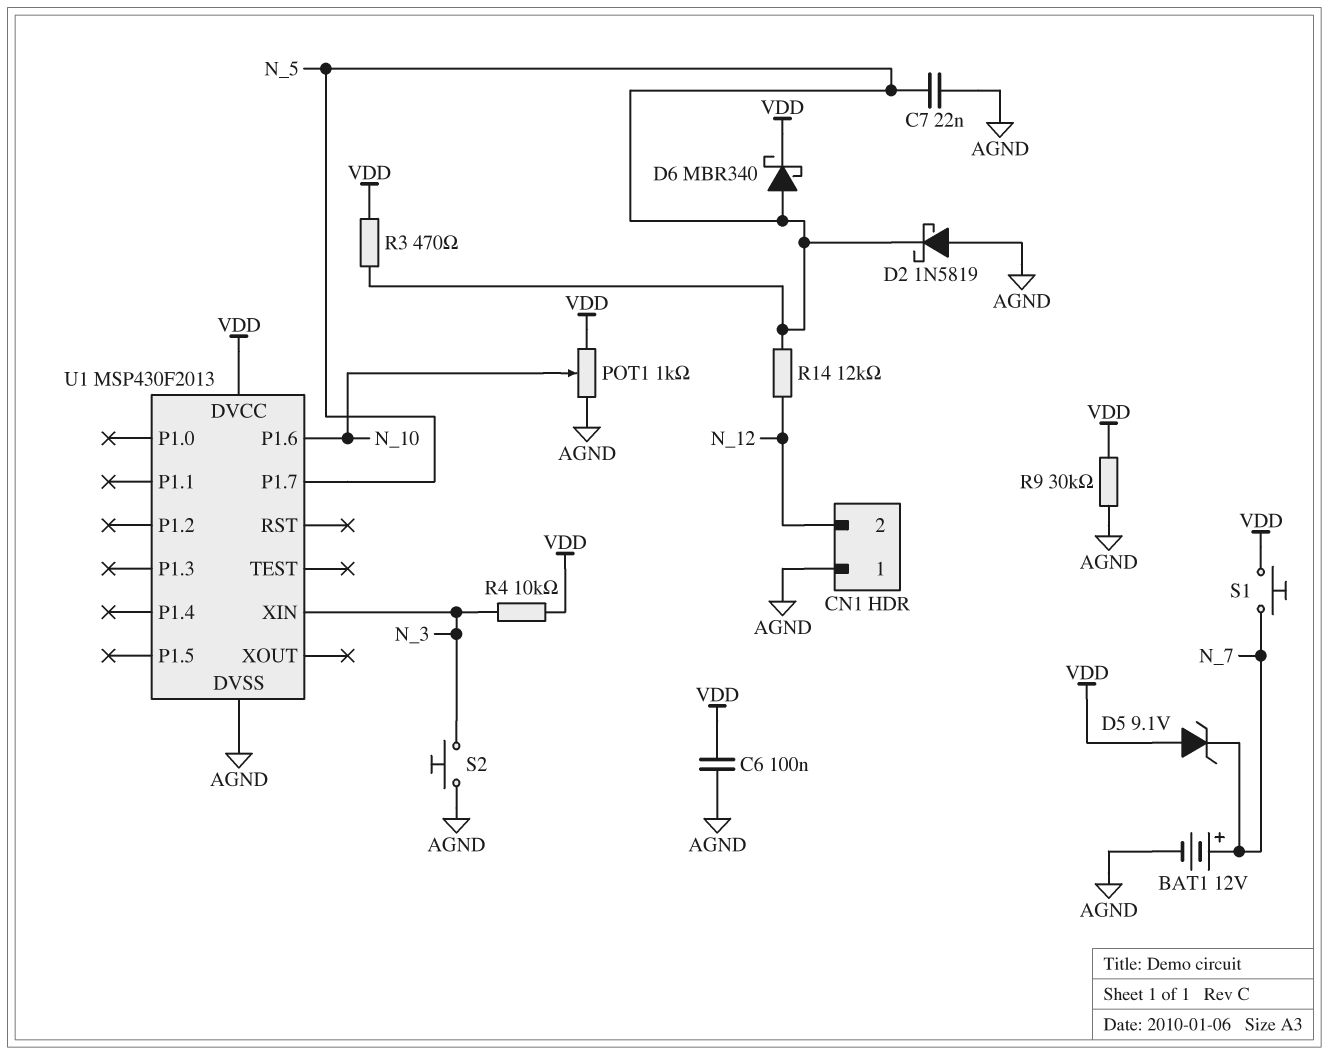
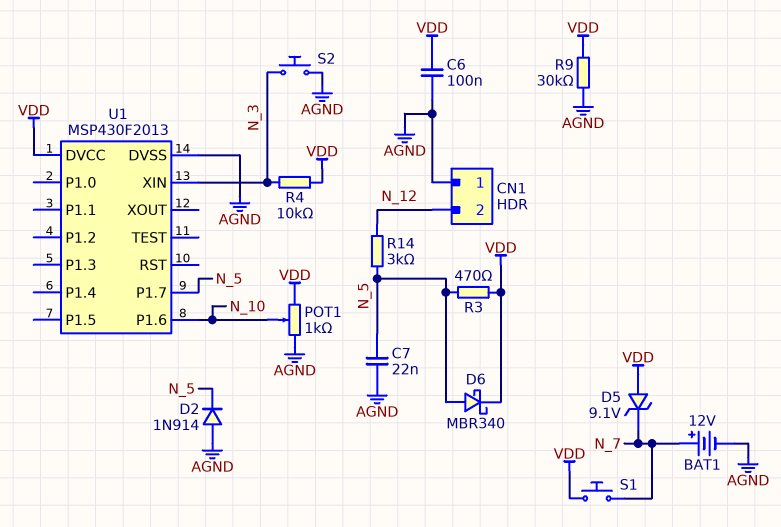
D2: schottky 1N5819 (A AGND, K N_5) -> diode 1N914 (A AGND, K N_5)
R14: 12k (N_5, N_12) -> 3k (N_5, N_12)

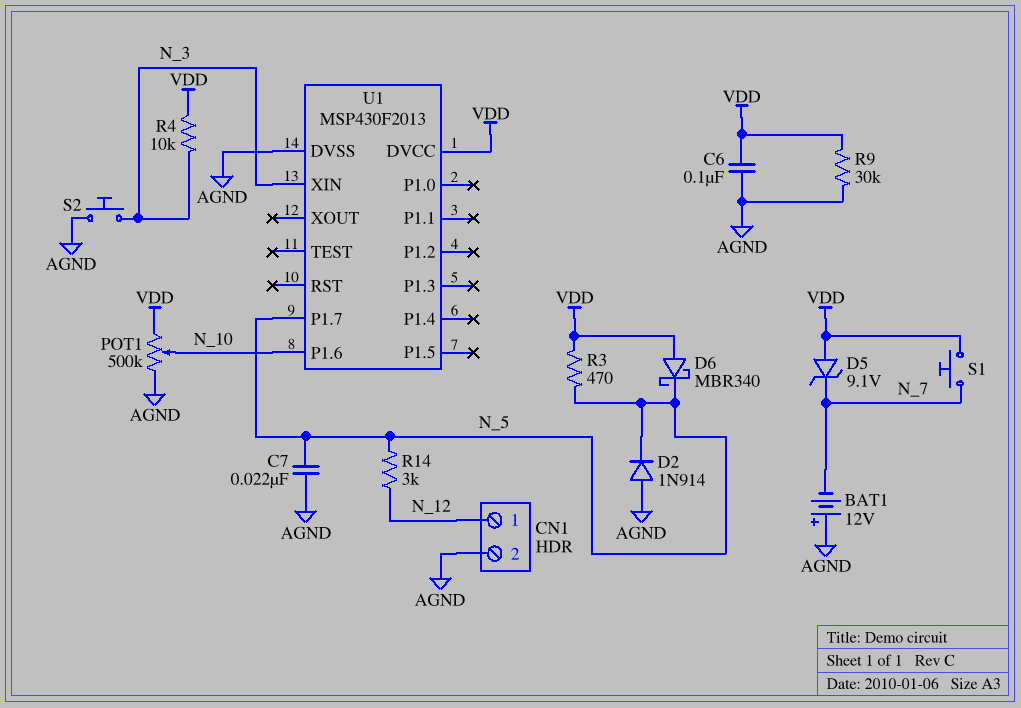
BAT1: 12V (plus N_7, minus AGND) -> 12V (plus AGND, minus N_7)
CN1 pin 1: AGND -> N_12
CN1 pin 2: N_12 -> AGND
D6: schottky MBR340 (A N_5, K VDD) -> schottky MBR340 (A VDD, K N_5)
POT1: 1k (AGND, VDD, wiper N_10) -> 500k (AGND, VDD, wiper N_10)

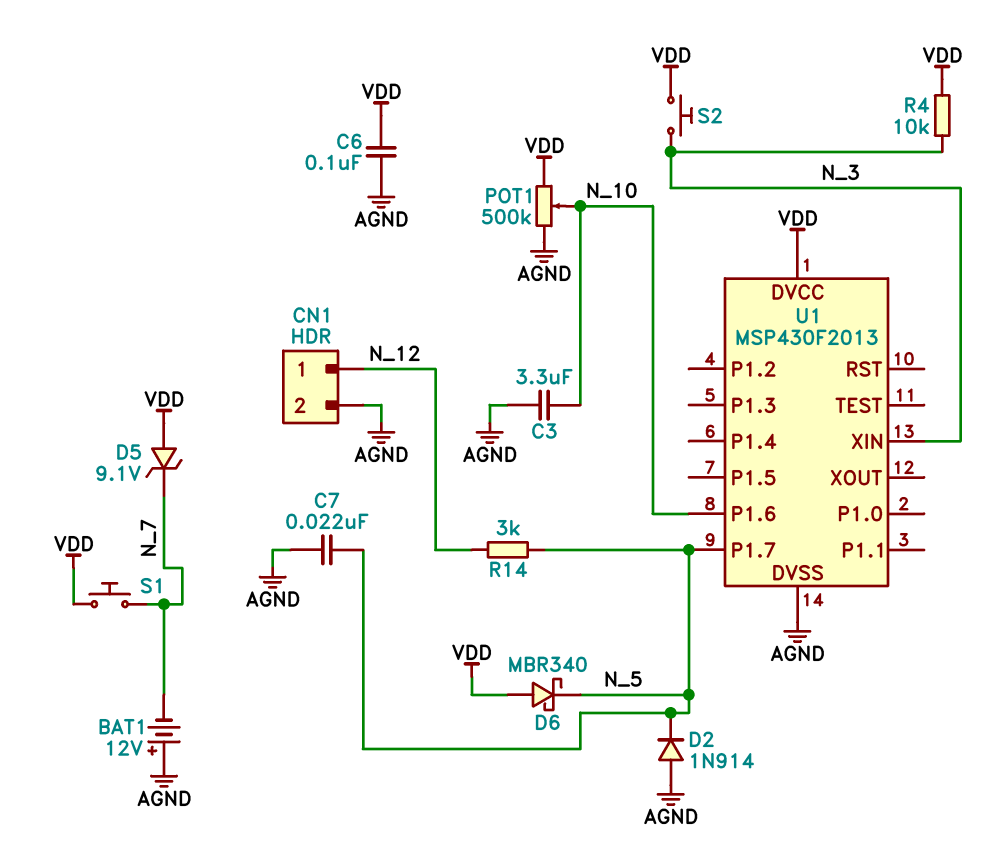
C3: none -> 3.3uF (AGND, N_10)
R3: 470 (N_5, VDD) -> none
R9: 30k (AGND, VDD) -> none
S2: button (AGND, N_3) -> button (N_3, VDD)

